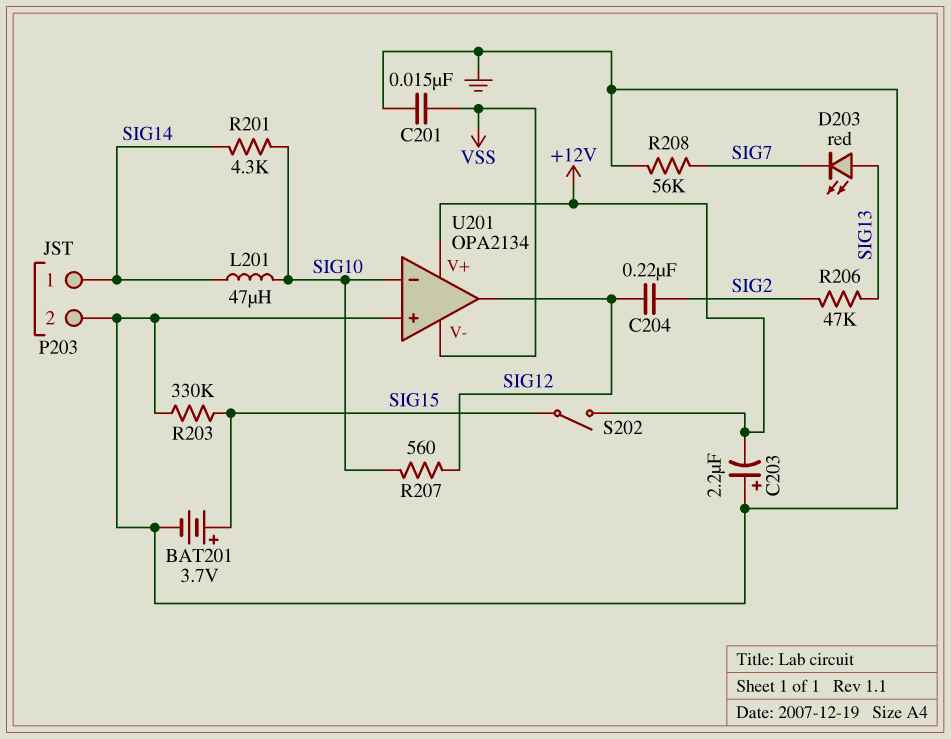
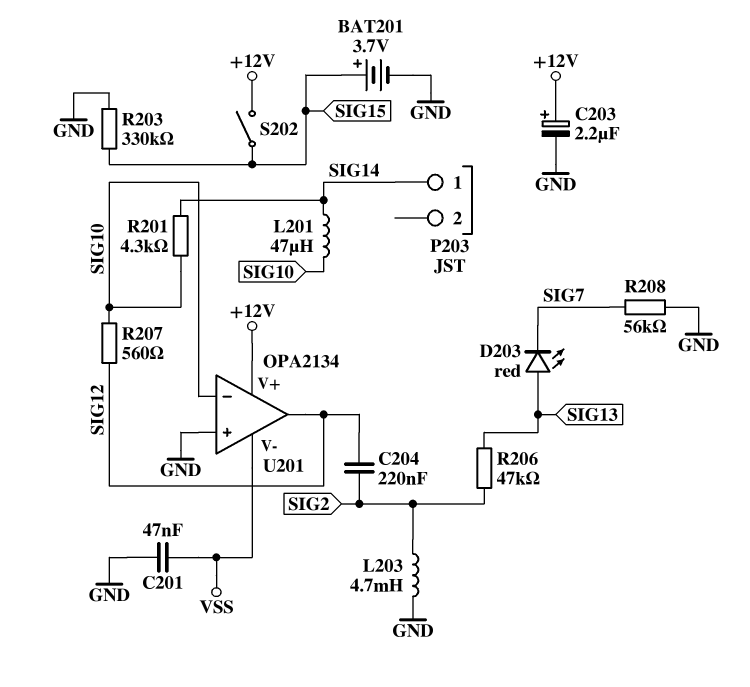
C201: 15nF (GND, VSS) -> 47nF (GND, VSS)
C203: 2.2uF (plus GND, minus +12V) -> 2.2uF (plus +12V, minus GND)
L203: none -> 4.7mH (GND, SIG2)
P203 pin 2: GND -> none

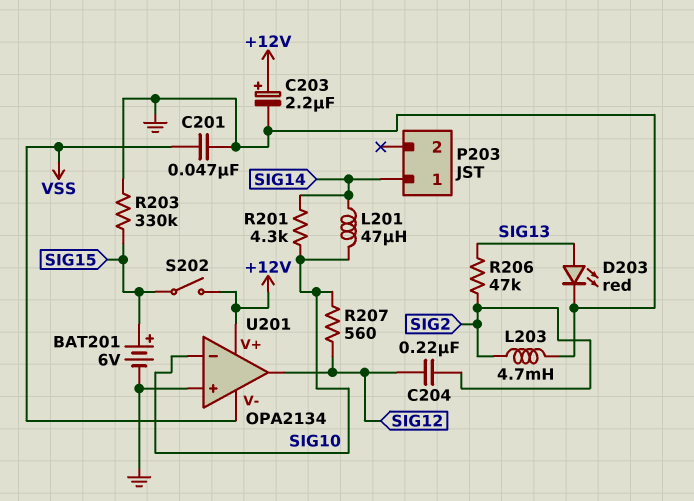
BAT201: 3.7V (plus SIG15, minus GND) -> 6V (plus SIG15, minus GND)
D203: LED red (A SIG13, K SIG7) -> LED red (A SIG13, K GND)
R208: 56k (GND, SIG7) -> none

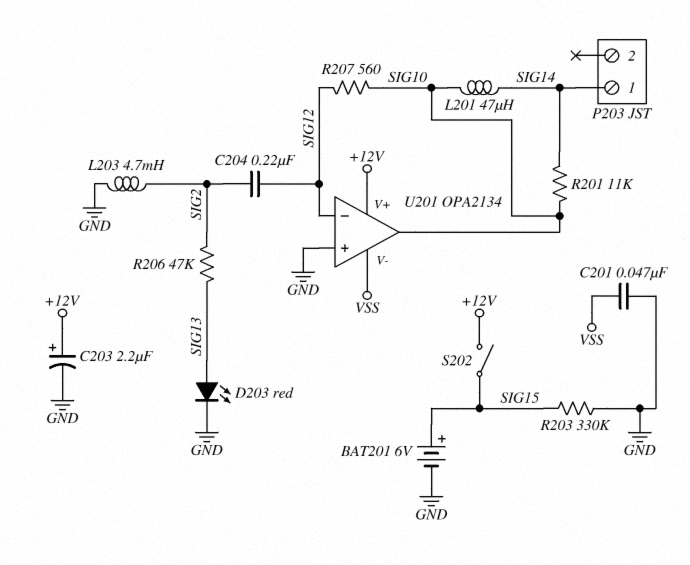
R201: 4.3k (SIG10, SIG14) -> 11k (SIG10, SIG14)
U201 pin in-: SIG10 -> SIG12
U201 pin out: SIG12 -> SIG10

